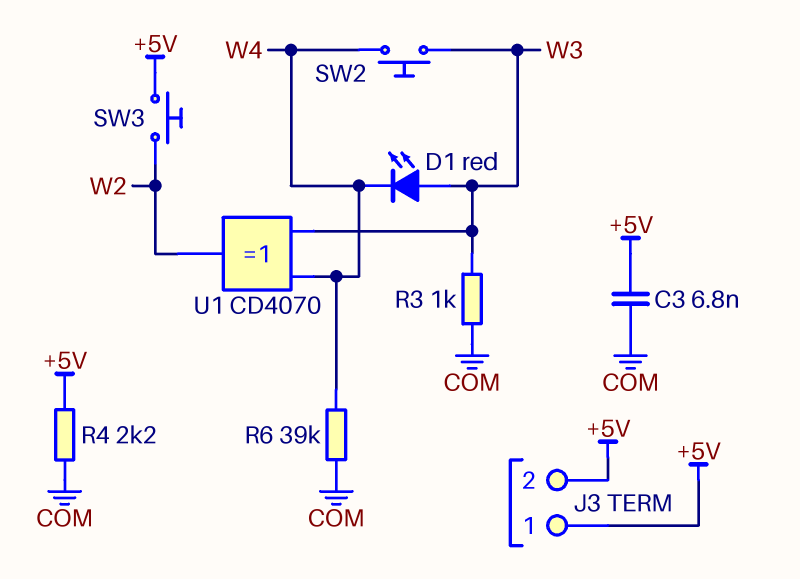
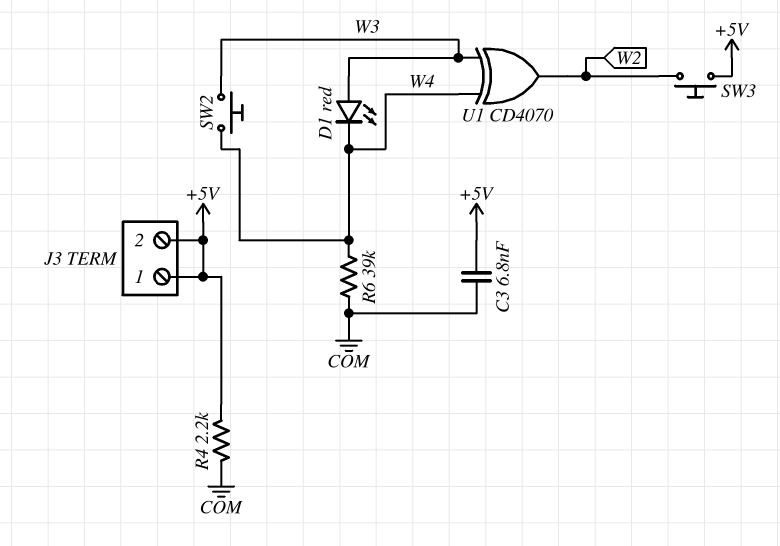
R3: 1k (COM, W3) -> none

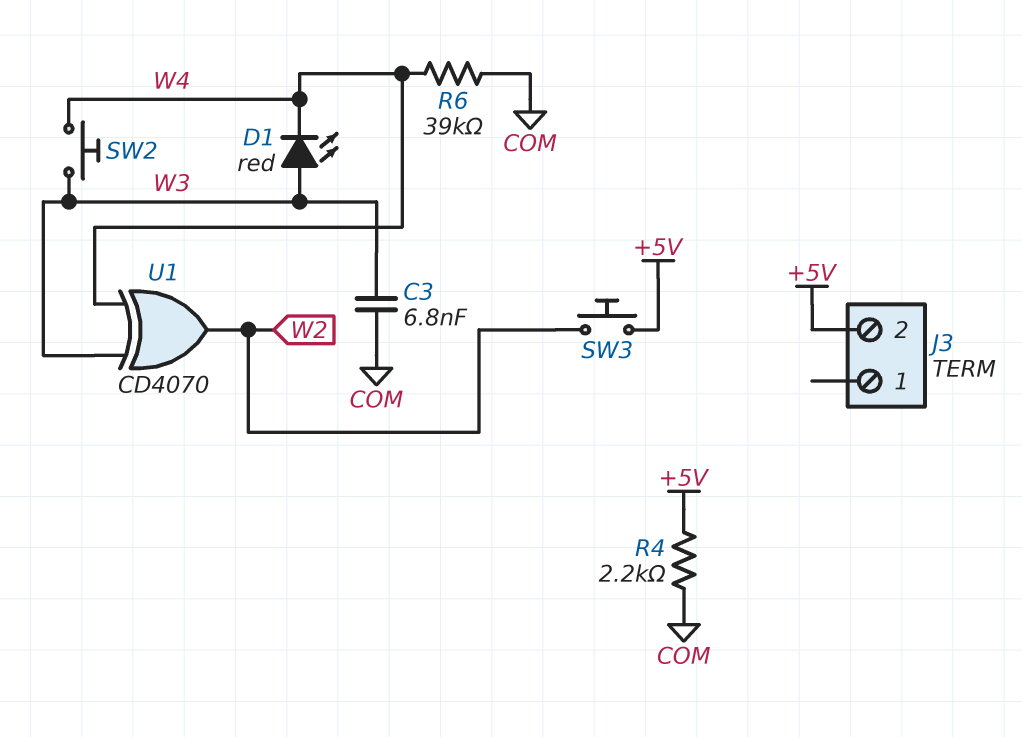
C3: 6.8nF (+5V, COM) -> 6.8nF (COM, W3)
J3 pin 1: +5V -> none

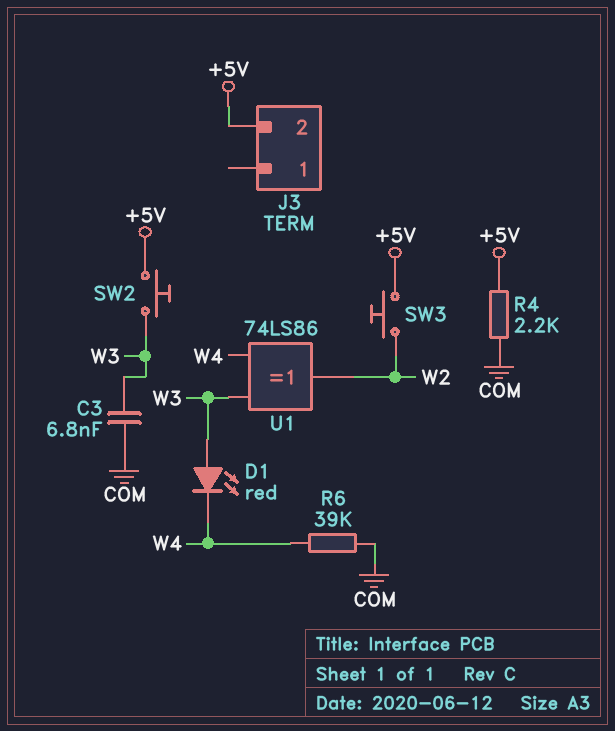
SW2: button (W3, W4) -> button (+5V, W3)
U1: XOR CD4070 (in W3, in W4, out W2) -> XOR 74LS86 (in W3, in W4, out W2)

